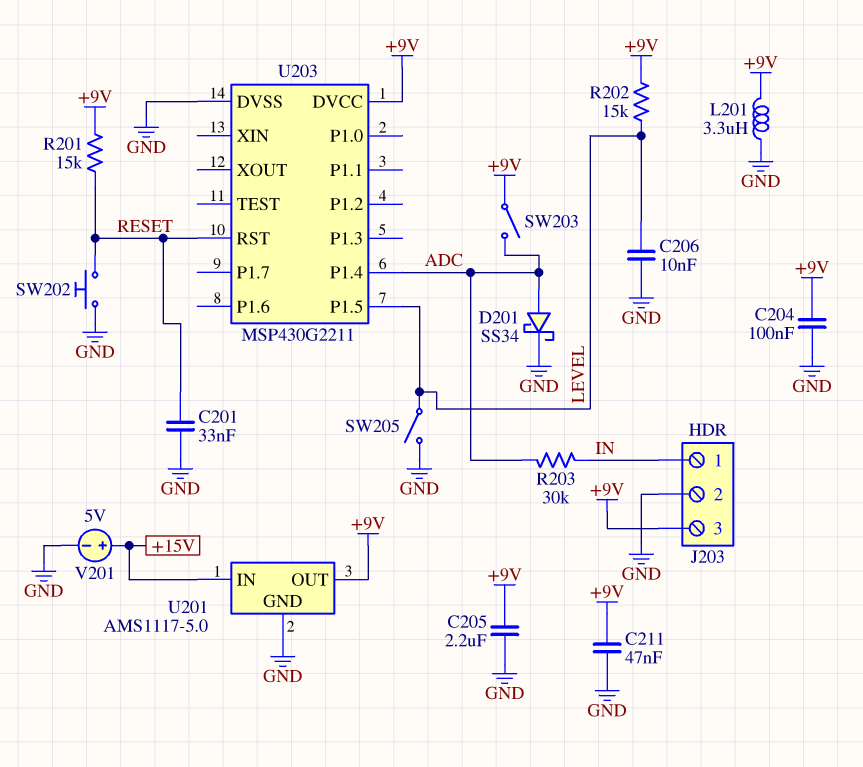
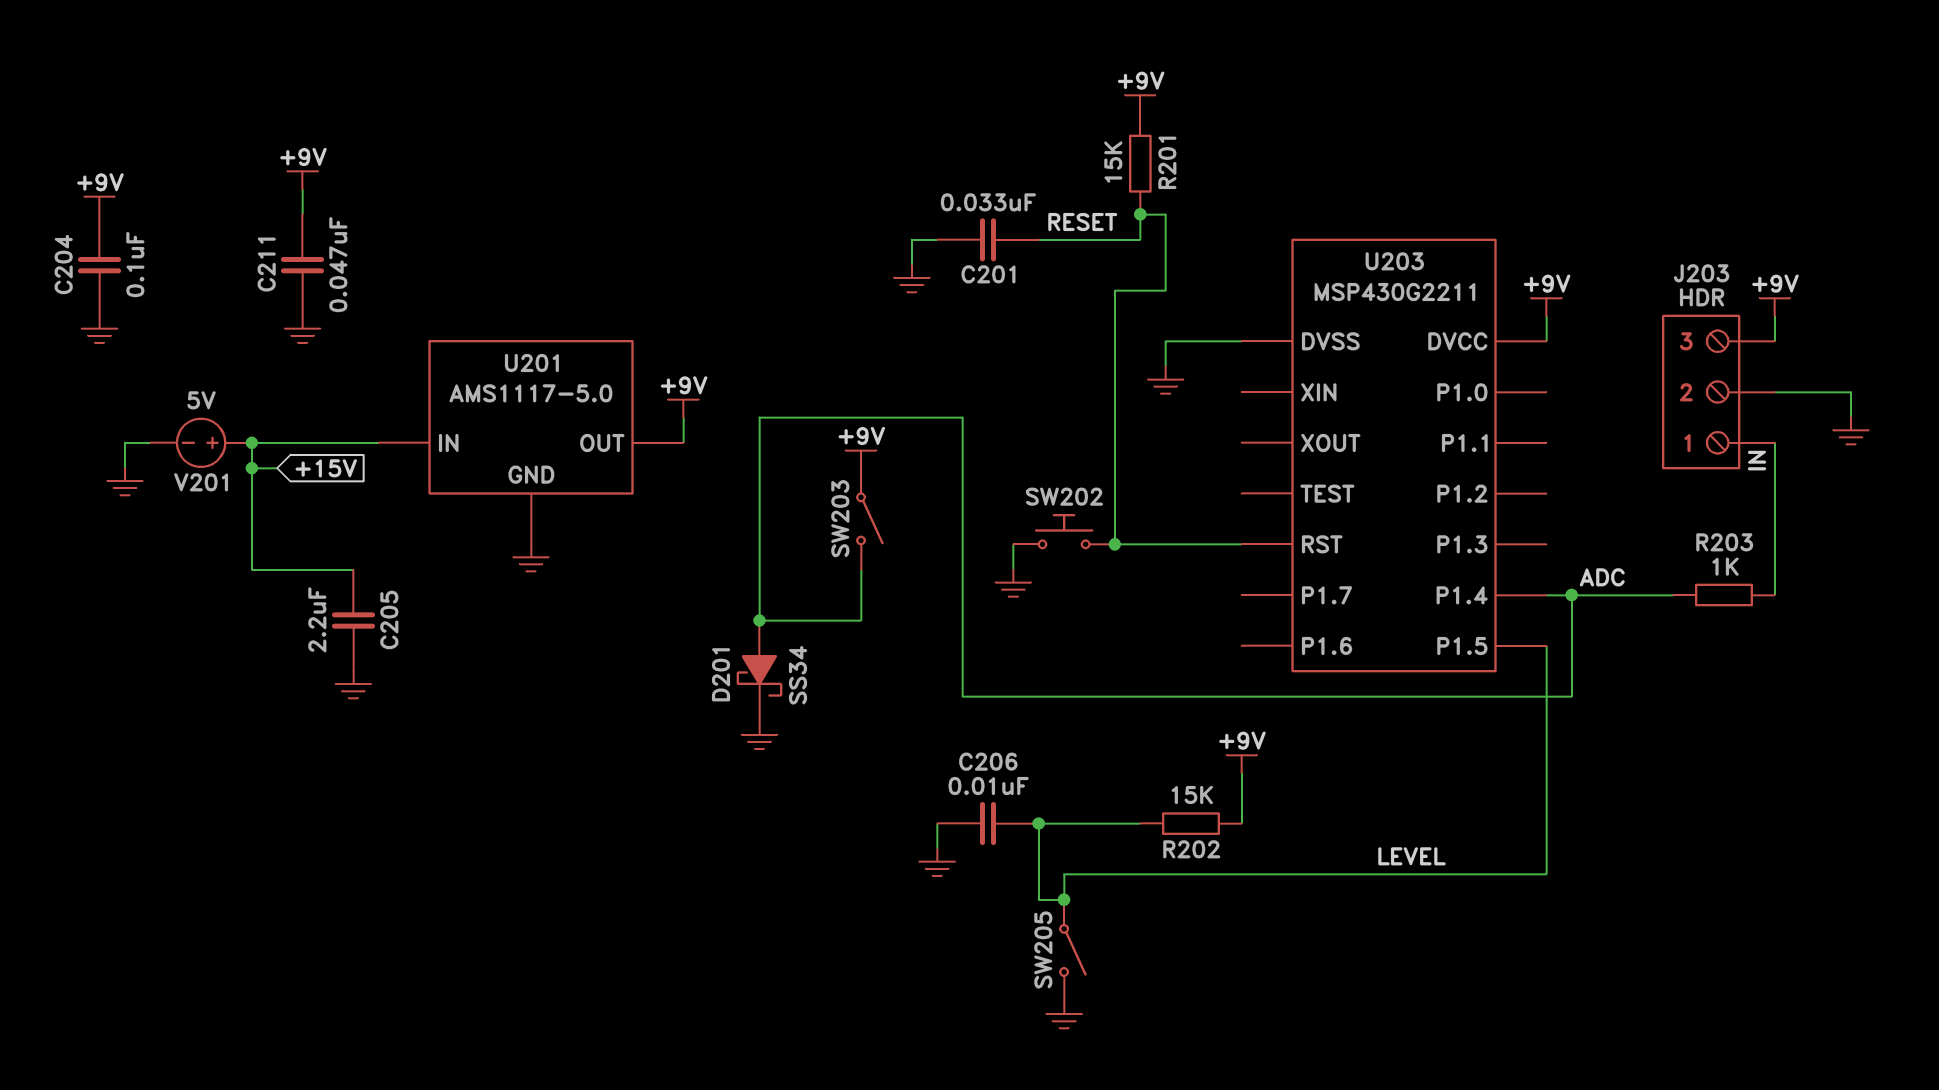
C205: 2.2uF (+9V, GND) -> 2.2uF (+15V, GND)
L201: 3.3uH (+9V, GND) -> none
R203: 30k (ADC, IN) -> 1k (ADC, IN)

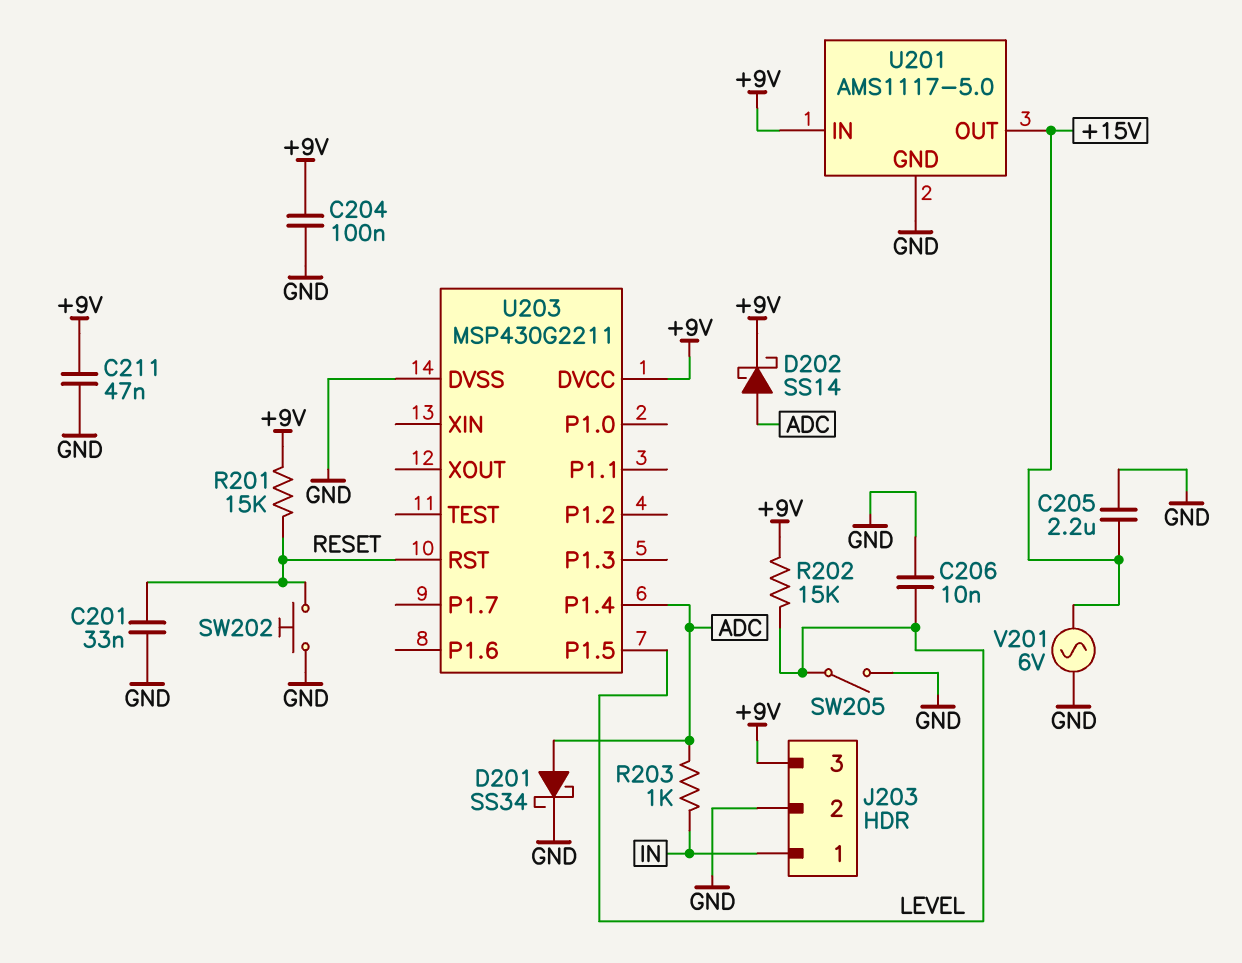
D202: none -> schottky SS14 (A ADC, K +9V)
SW203: switch (+9V, ADC) -> none
U201 pin IN: +15V -> +9V
U201 pin OUT: +9V -> +15V
V201: 5V (plus +15V, minus GND) -> AC 6V (+15V, GND)

